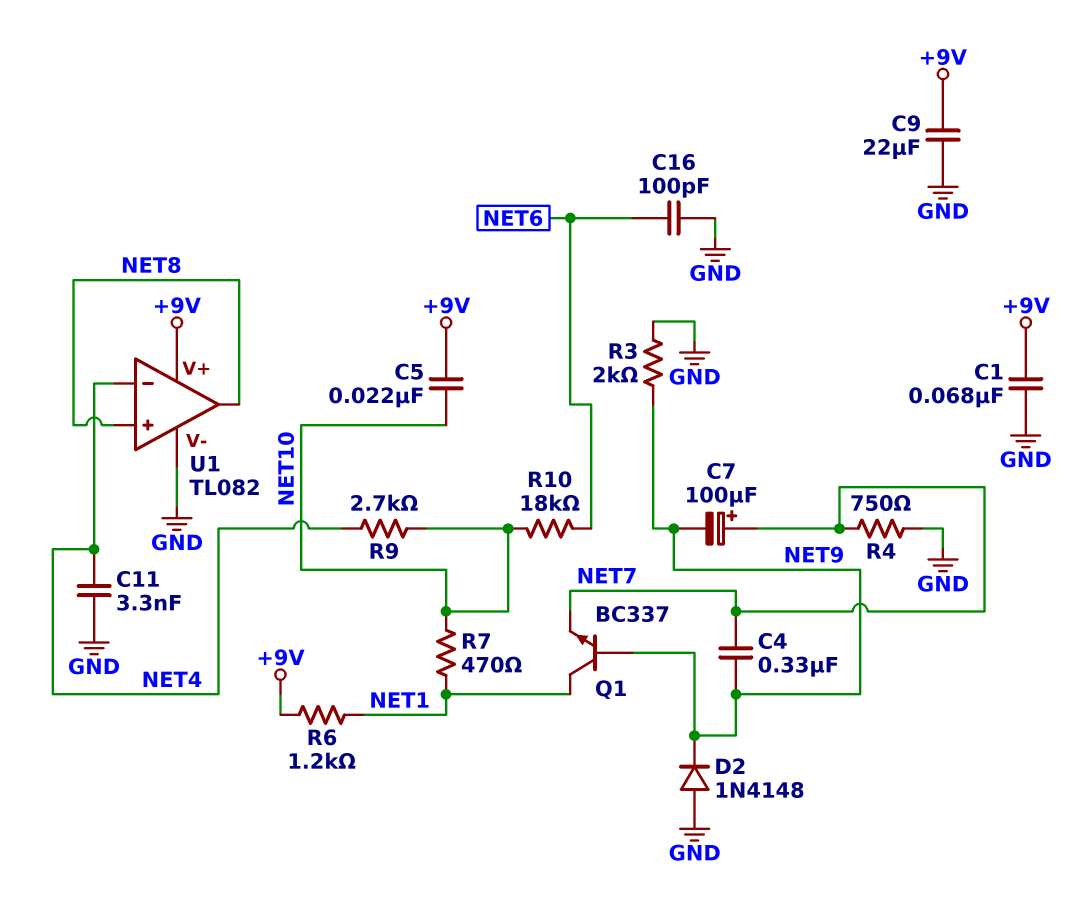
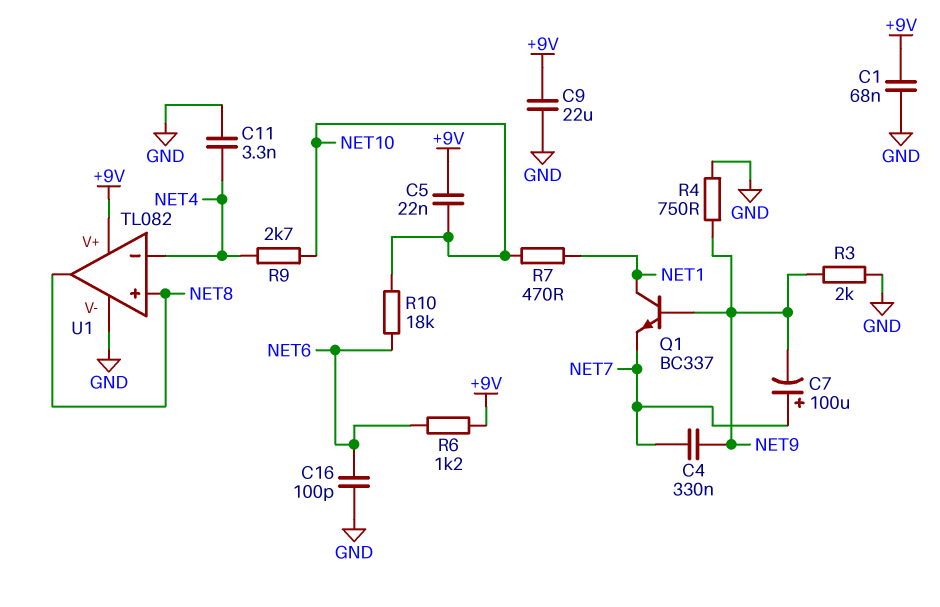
D2: diode 1N4148 (A GND, K NET9) -> none
R4: 750 (GND, NET7) -> 750 (GND, NET9)
R6: 1.2k (+9V, NET1) -> 1.2k (+9V, NET6)

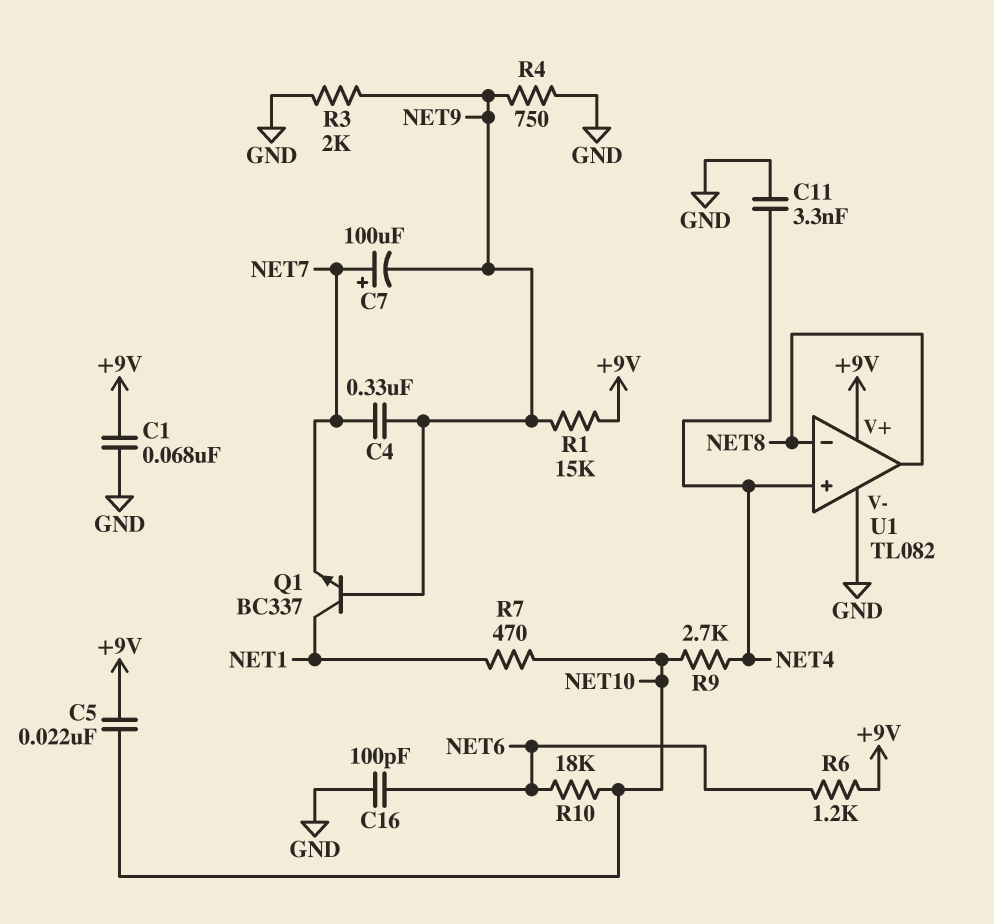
C9: 22uF (+9V, GND) -> none
R1: none -> 15k (+9V, NET9)
U1 pin in+: NET8 -> NET4
U1 pin in-: NET4 -> NET8

